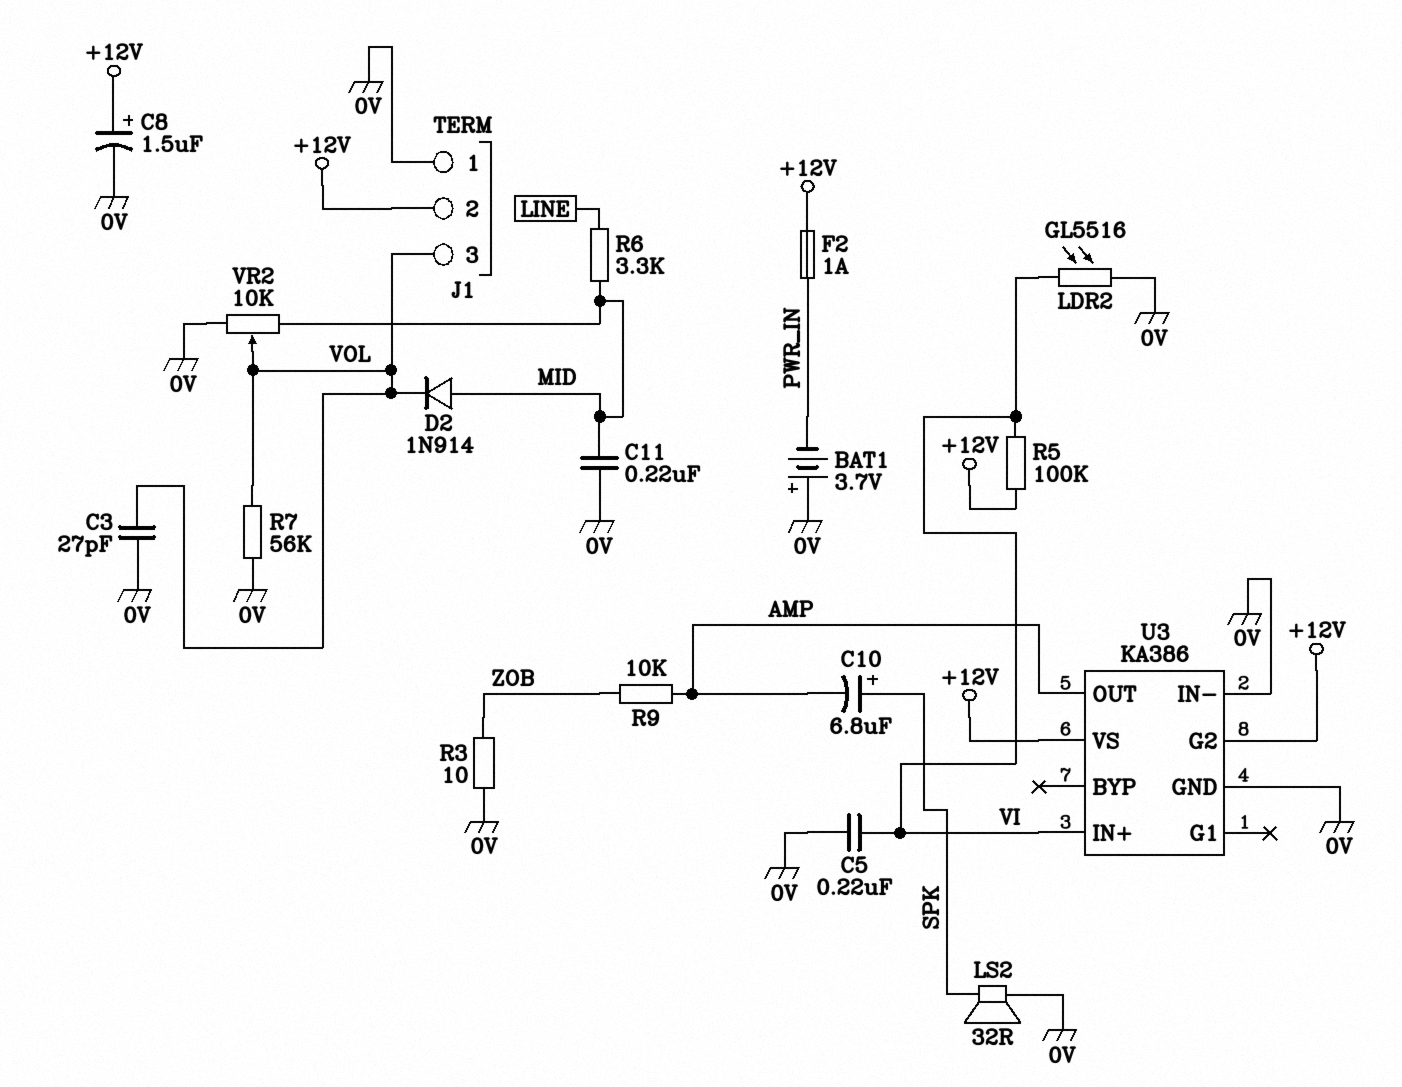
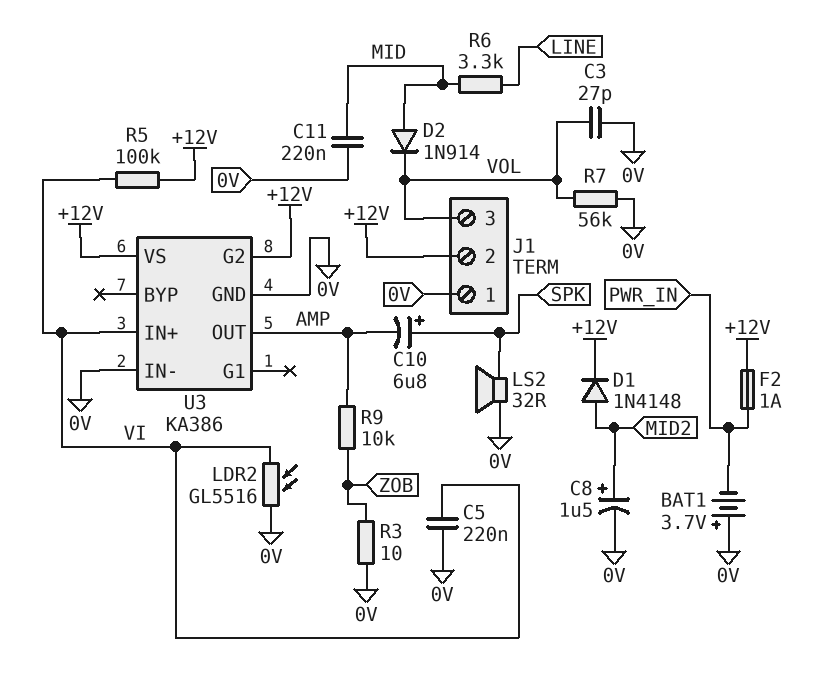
C8: 1.5uF (plus +12V, minus 0V) -> 1.5uF (plus MID2, minus 0V)
D1: none -> diode 1N4148 (A MID2, K +12V)
VR2: 10k (0V, MID, wiper VOL) -> none

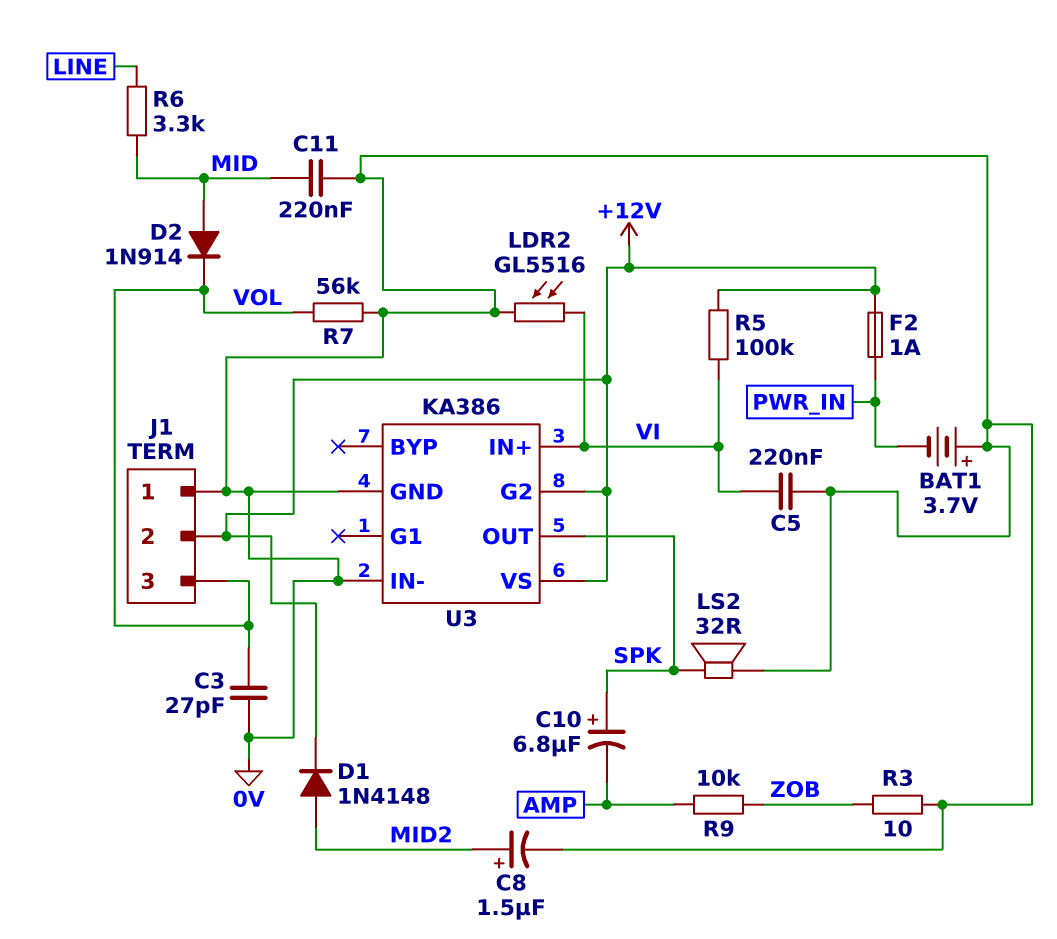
U3 pin OUT: AMP -> SPK

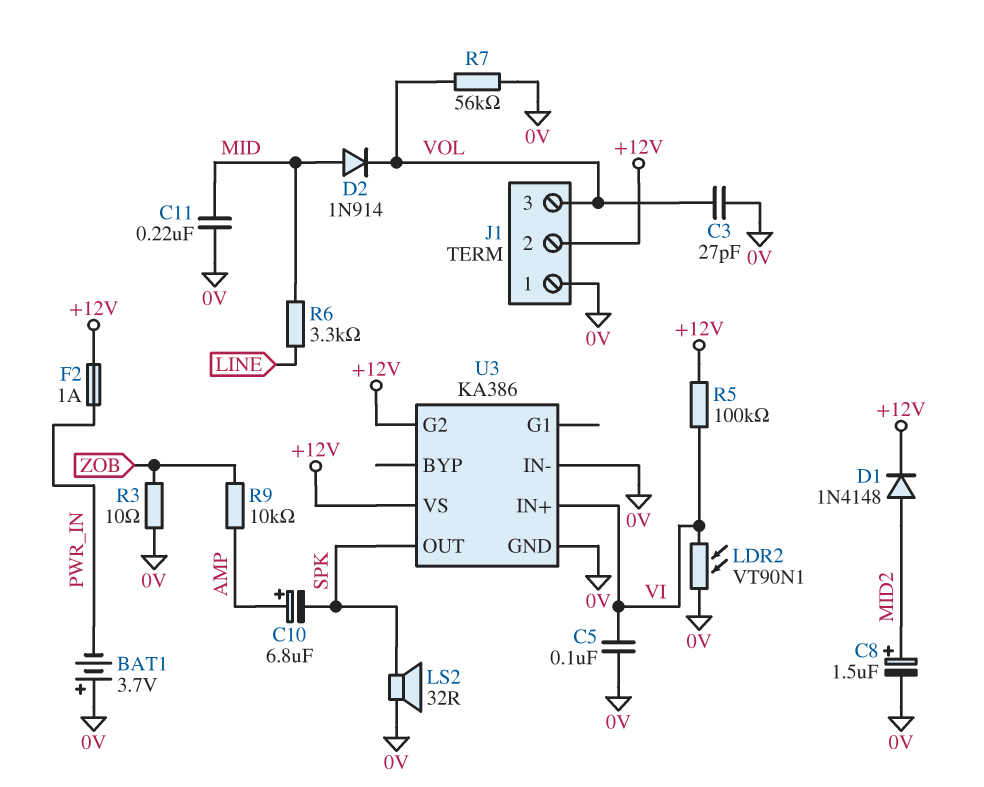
C5: 220nF (0V, VI) -> 100nF (0V, VI)
C10: 6.8uF (plus SPK, minus AMP) -> 6.8uF (plus AMP, minus SPK)
LDR2: GL5516 (0V, VI) -> VT90N1 (0V, VI)

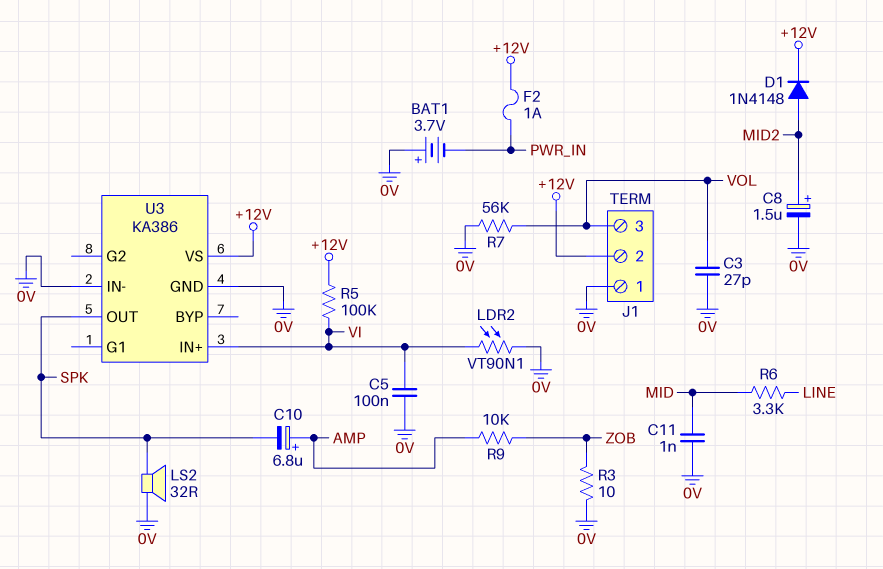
C11: 220nF (0V, MID) -> 1nF (0V, MID)
D2: diode 1N914 (A MID, K VOL) -> none
U3 pin G2: +12V -> none

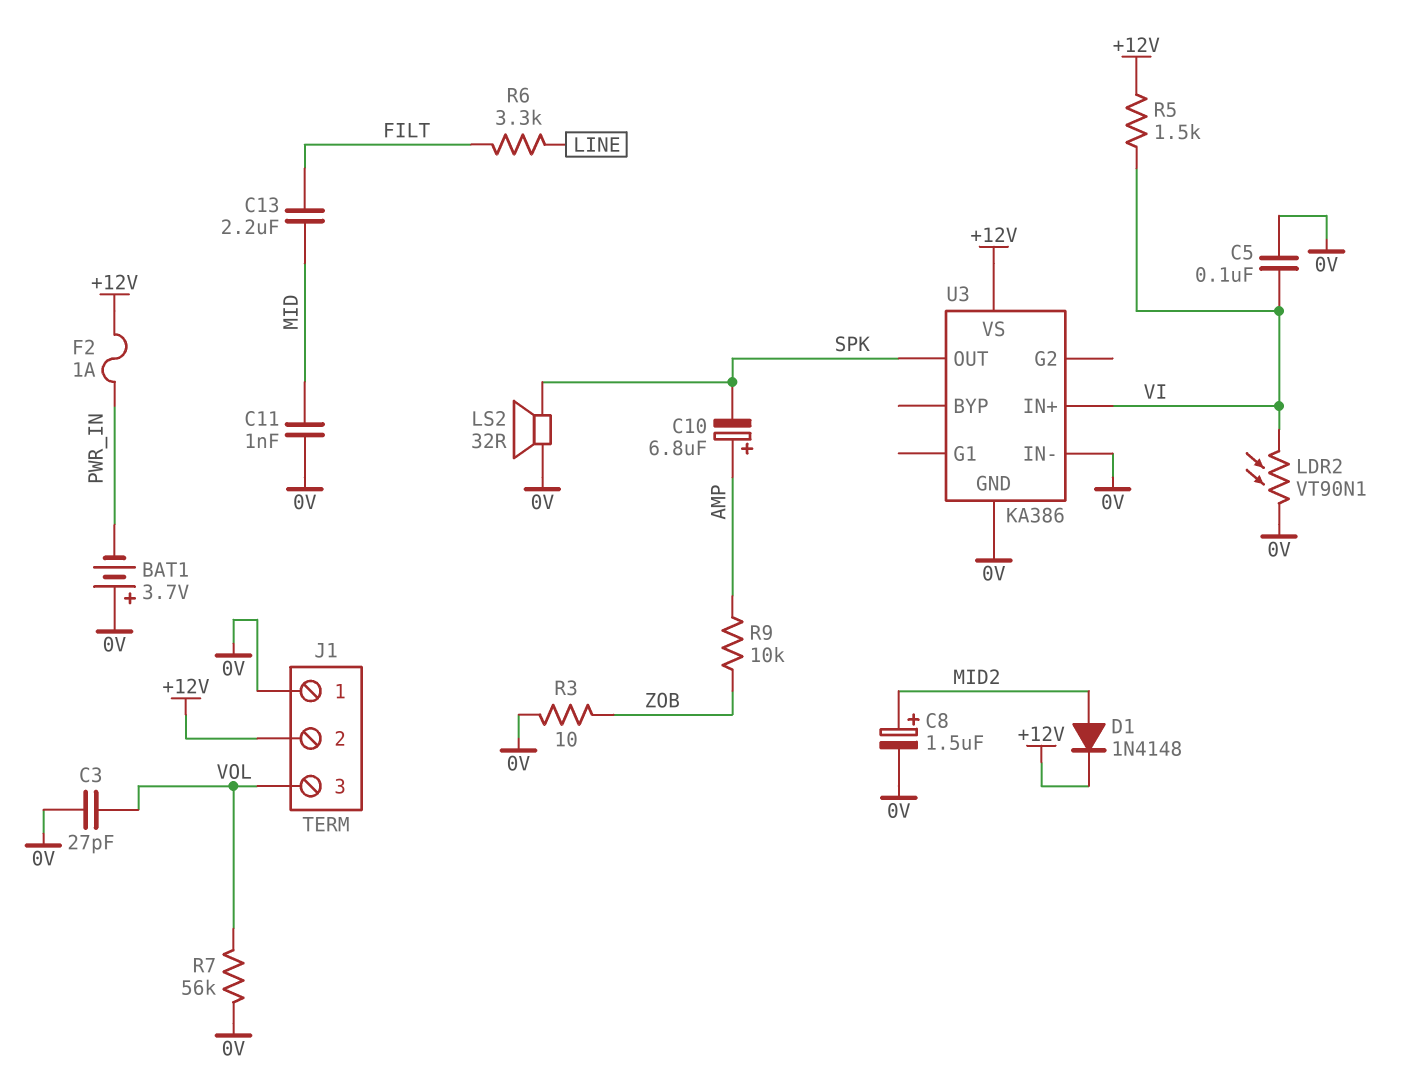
C13: none -> 2.2uF (FILT, MID)
R5: 100k (+12V, VI) -> 1.5k (+12V, VI)
R6: 3.3k (LINE, MID) -> 3.3k (FILT, LINE)

